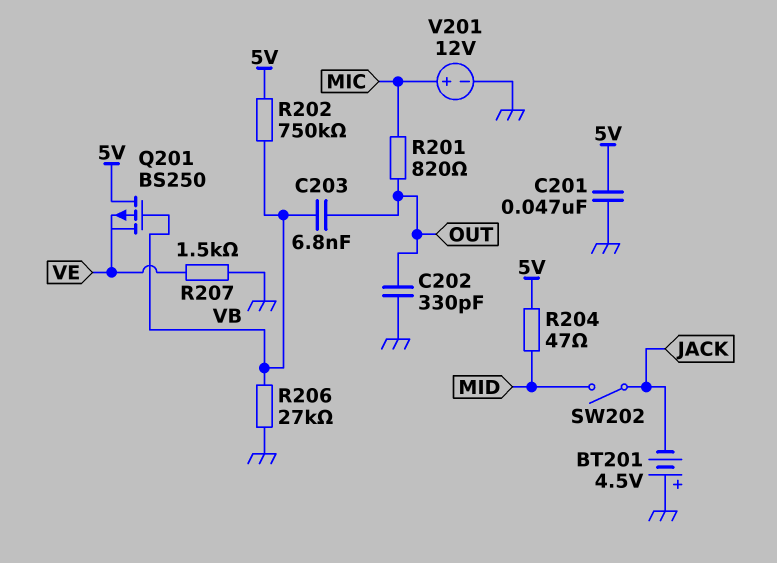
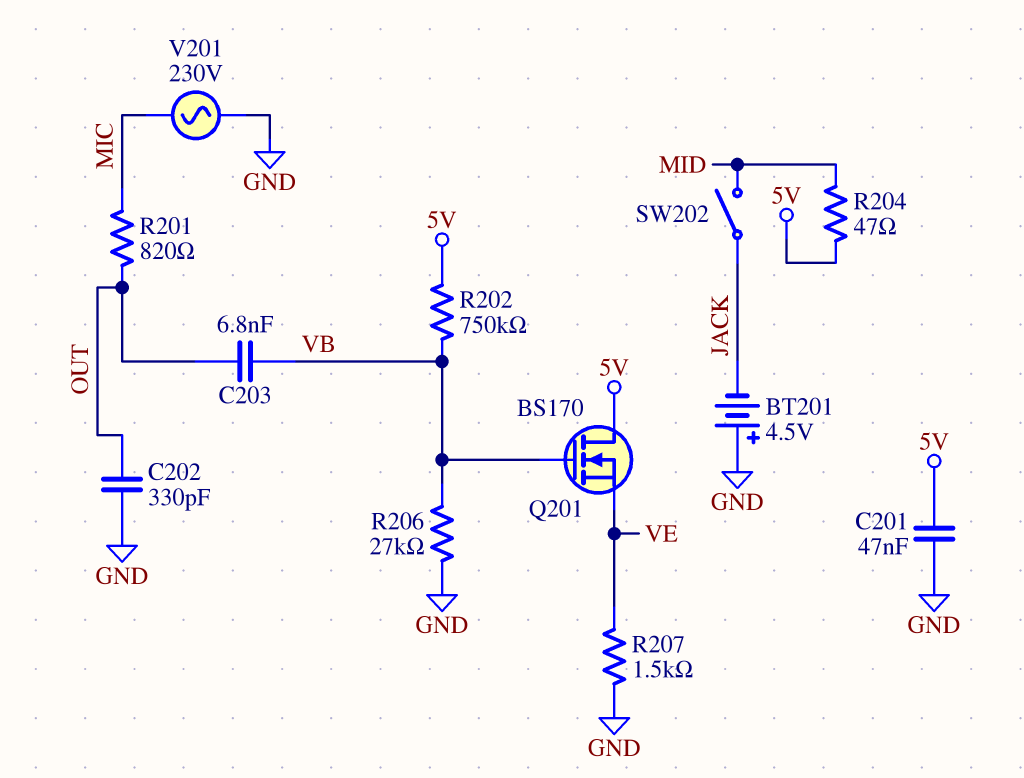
Q201: PMOS BS250 (G VB, D 5V, S VE) -> NMOS BS170 (G VB, D 5V, S VE)
V201: 12V (plus MIC, minus GND) -> AC 230V (GND, MIC)

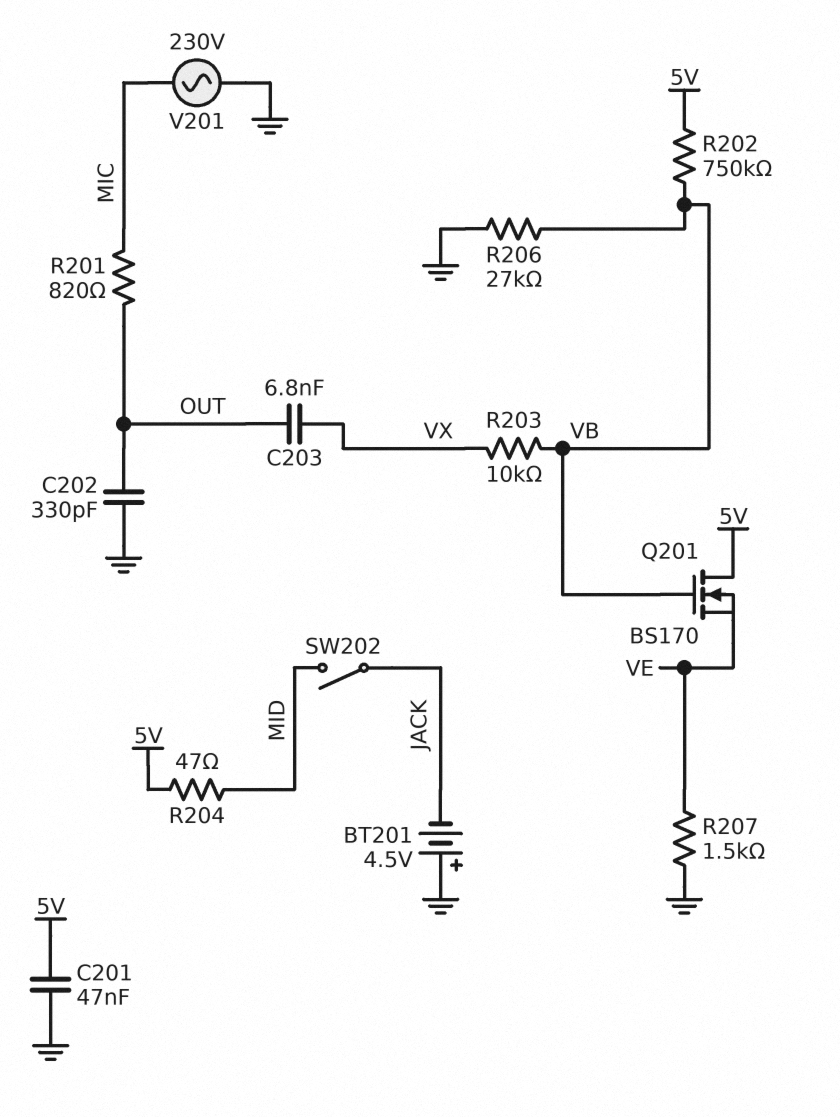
C203: 6.8nF (OUT, VB) -> 6.8nF (OUT, VX)
R203: none -> 10k (VB, VX)

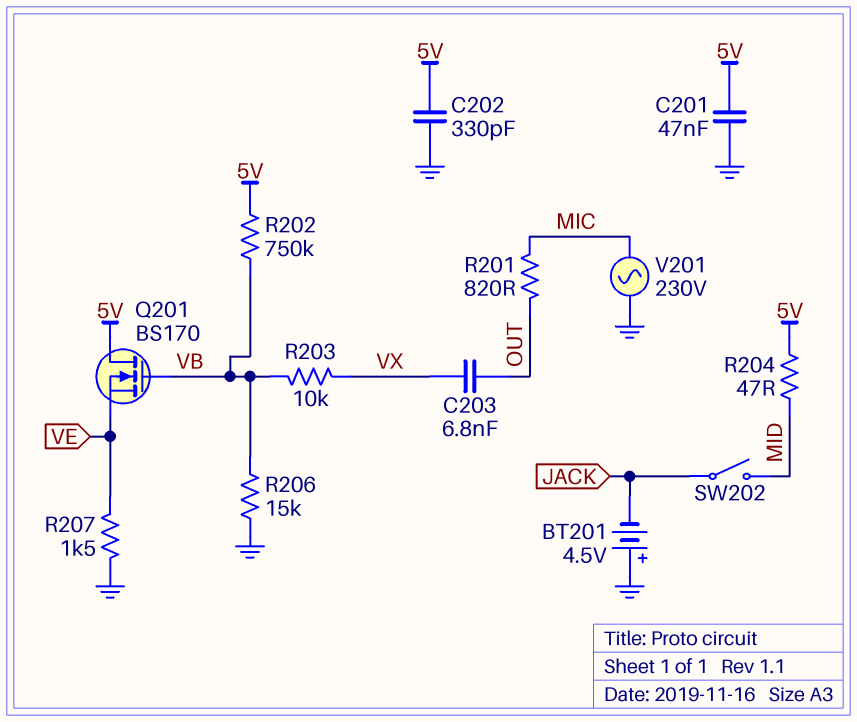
C202: 330pF (GND, OUT) -> 330pF (5V, GND)
R206: 27k (GND, VB) -> 15k (GND, VB)

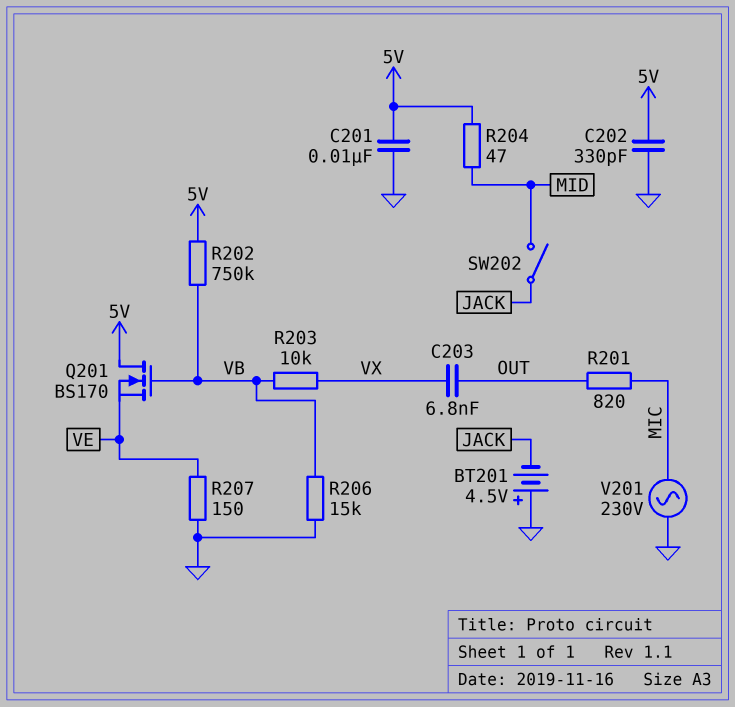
C201: 47nF (5V, GND) -> 10nF (5V, GND)
R207: 1.5k (GND, VE) -> 150 (GND, VE)

